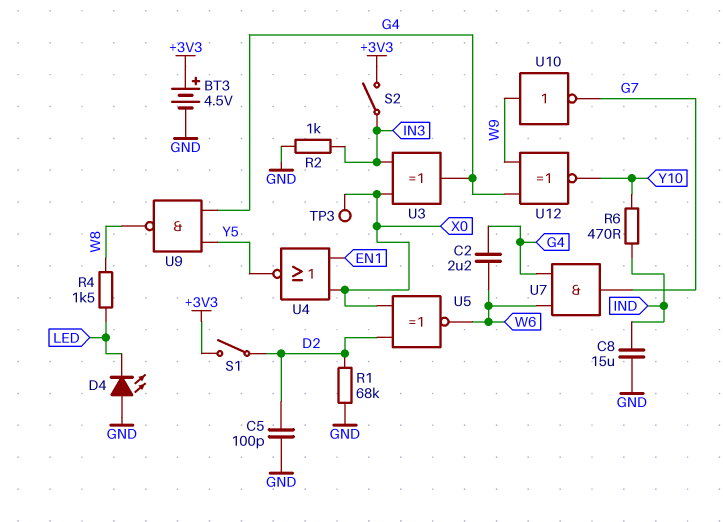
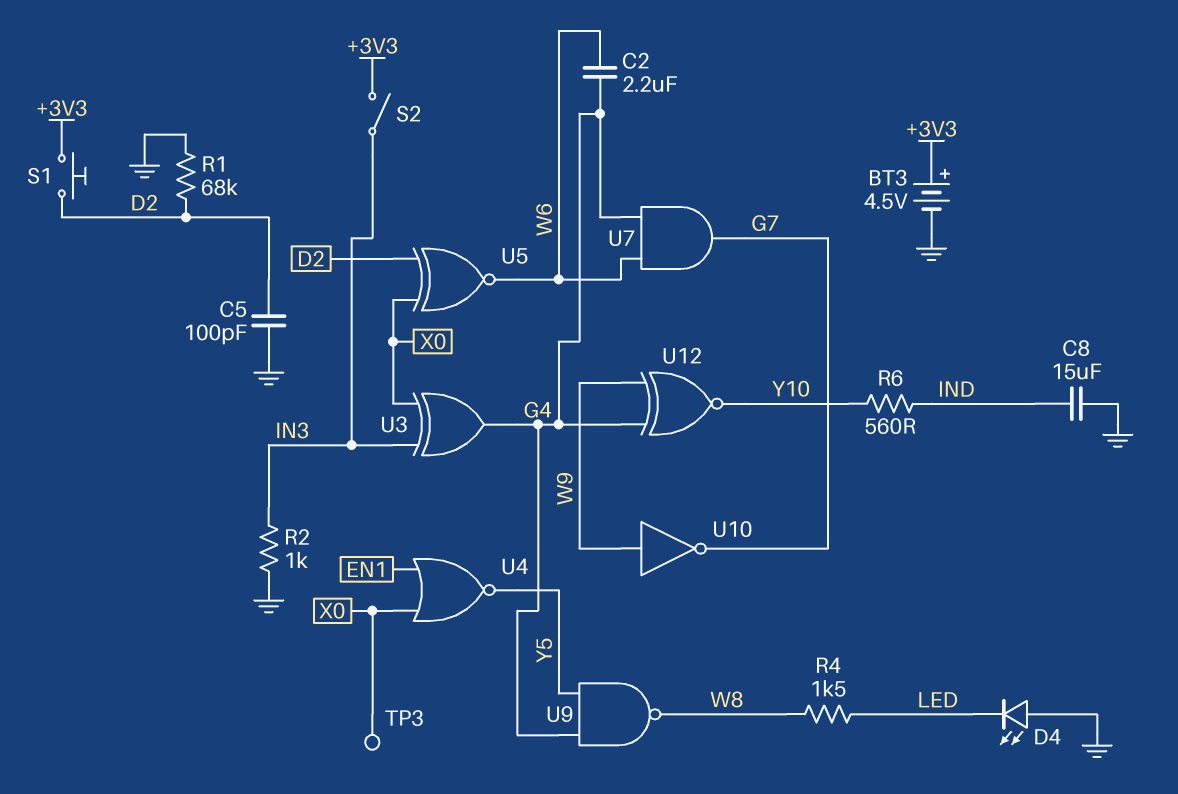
R6: 470 (IND, Y10) -> 560 (IND, Y10)
S1: switch (+3V3, D2) -> button (+3V3, D2)

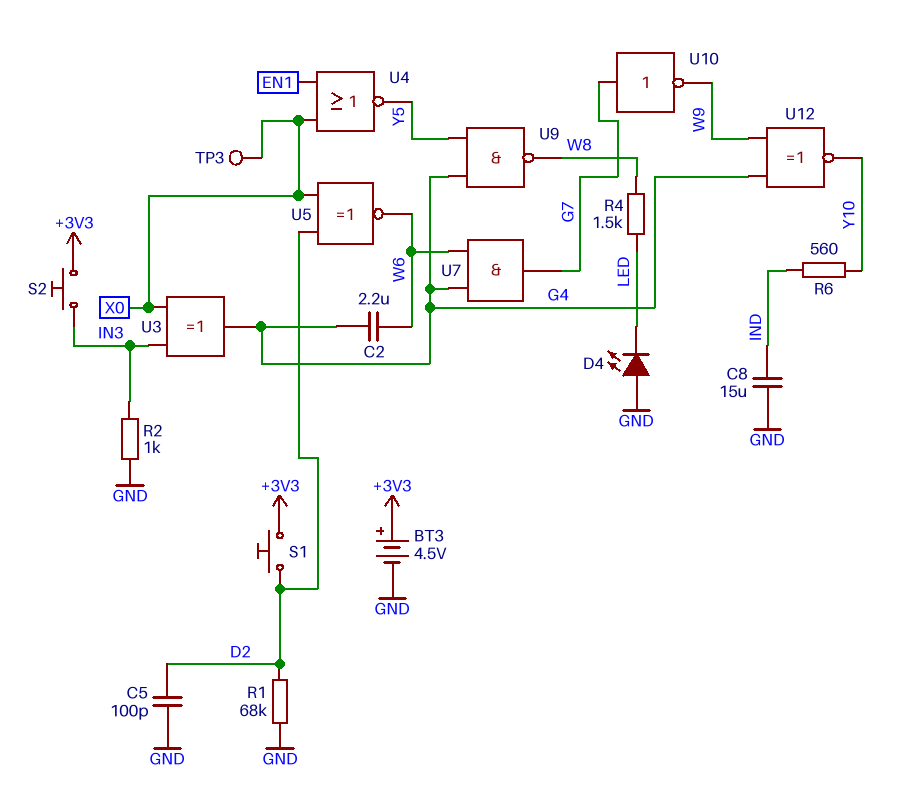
S2: switch (+3V3, IN3) -> button (+3V3, IN3)
U10: NOT (in W9, out G7) -> NOT (in G7, out W9)

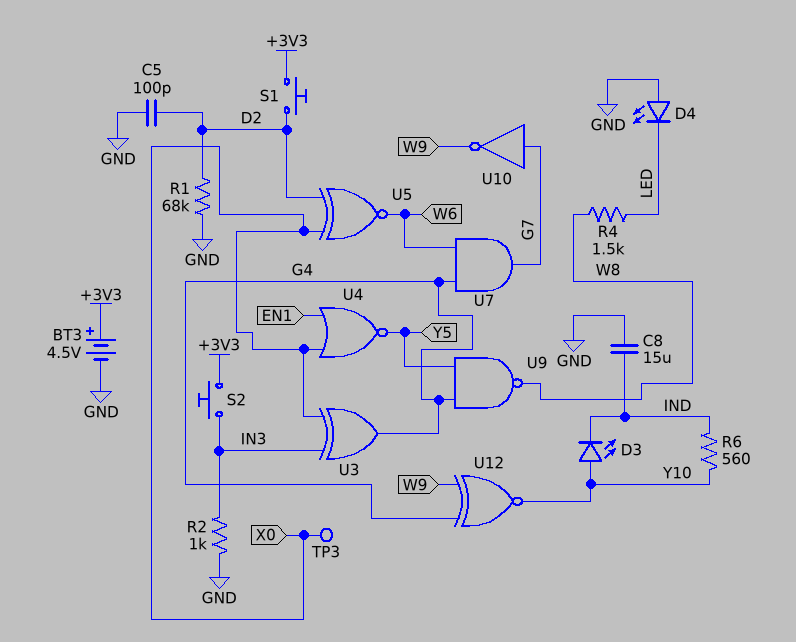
C2: 2.2uF (G4, W6) -> none
D3: none -> LED (A Y10, K IND)

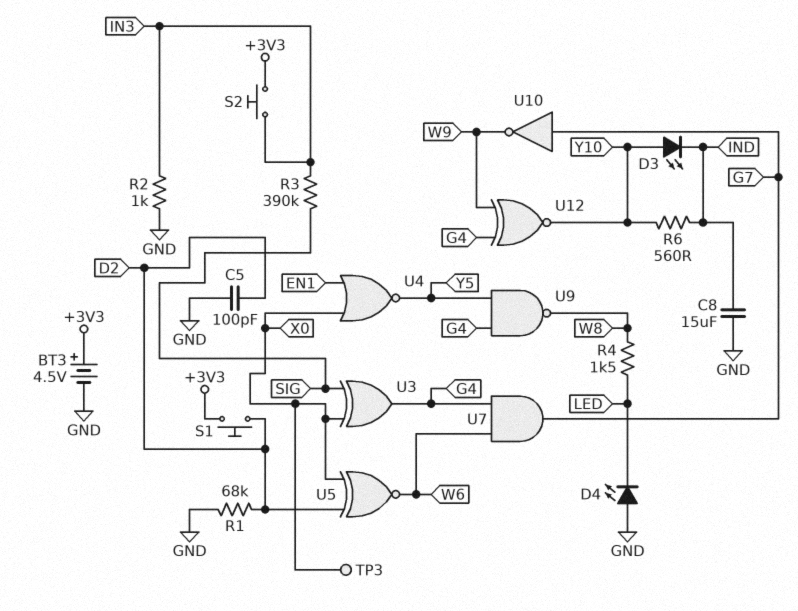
R3: none -> 390k (IN3, SIG)
U3: XOR (in IN3, in X0, out G4) -> XOR (in SIG, in X0, out G4)

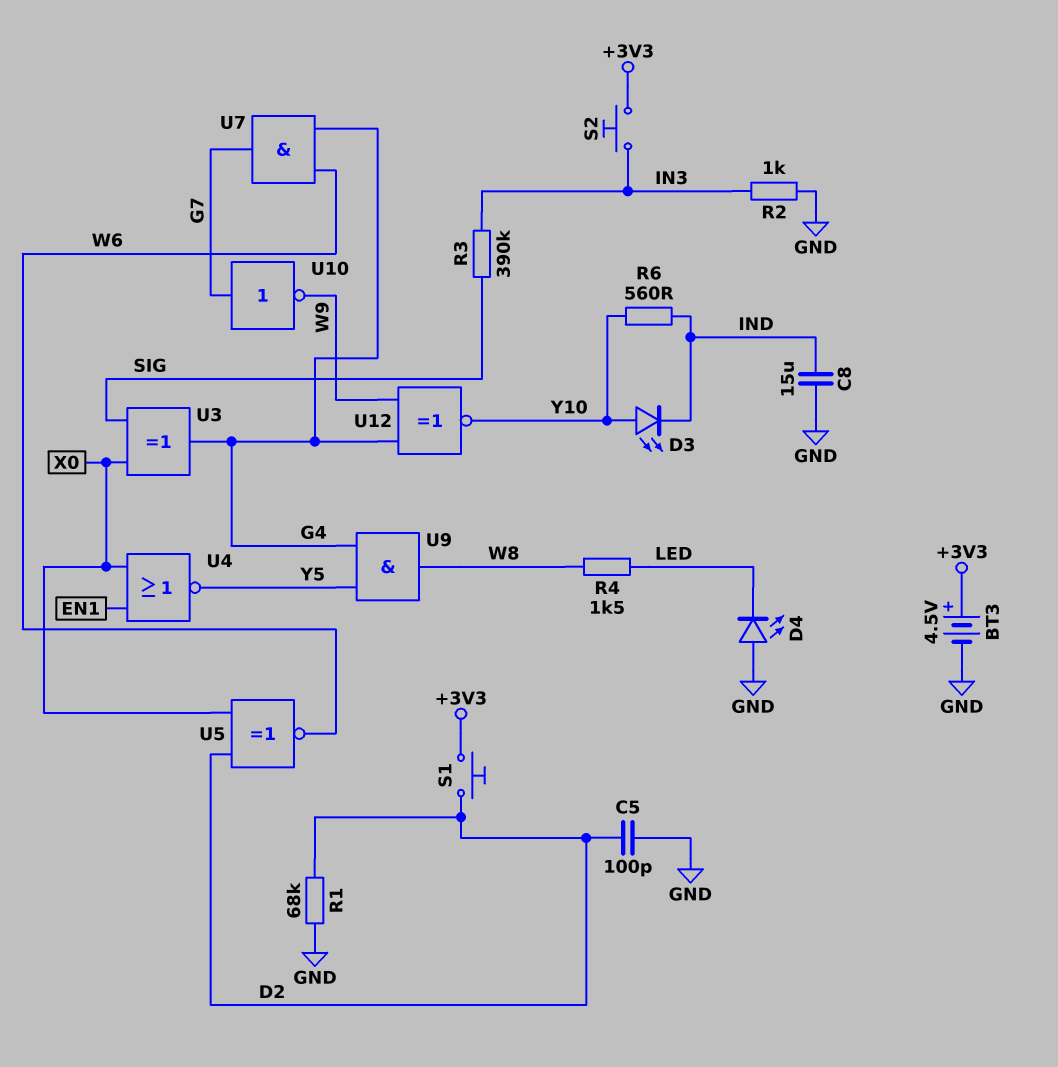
TP3: test point (X0) -> none
U9: NAND (in G4, in Y5, out W8) -> AND (in G4, in Y5, out W8)

